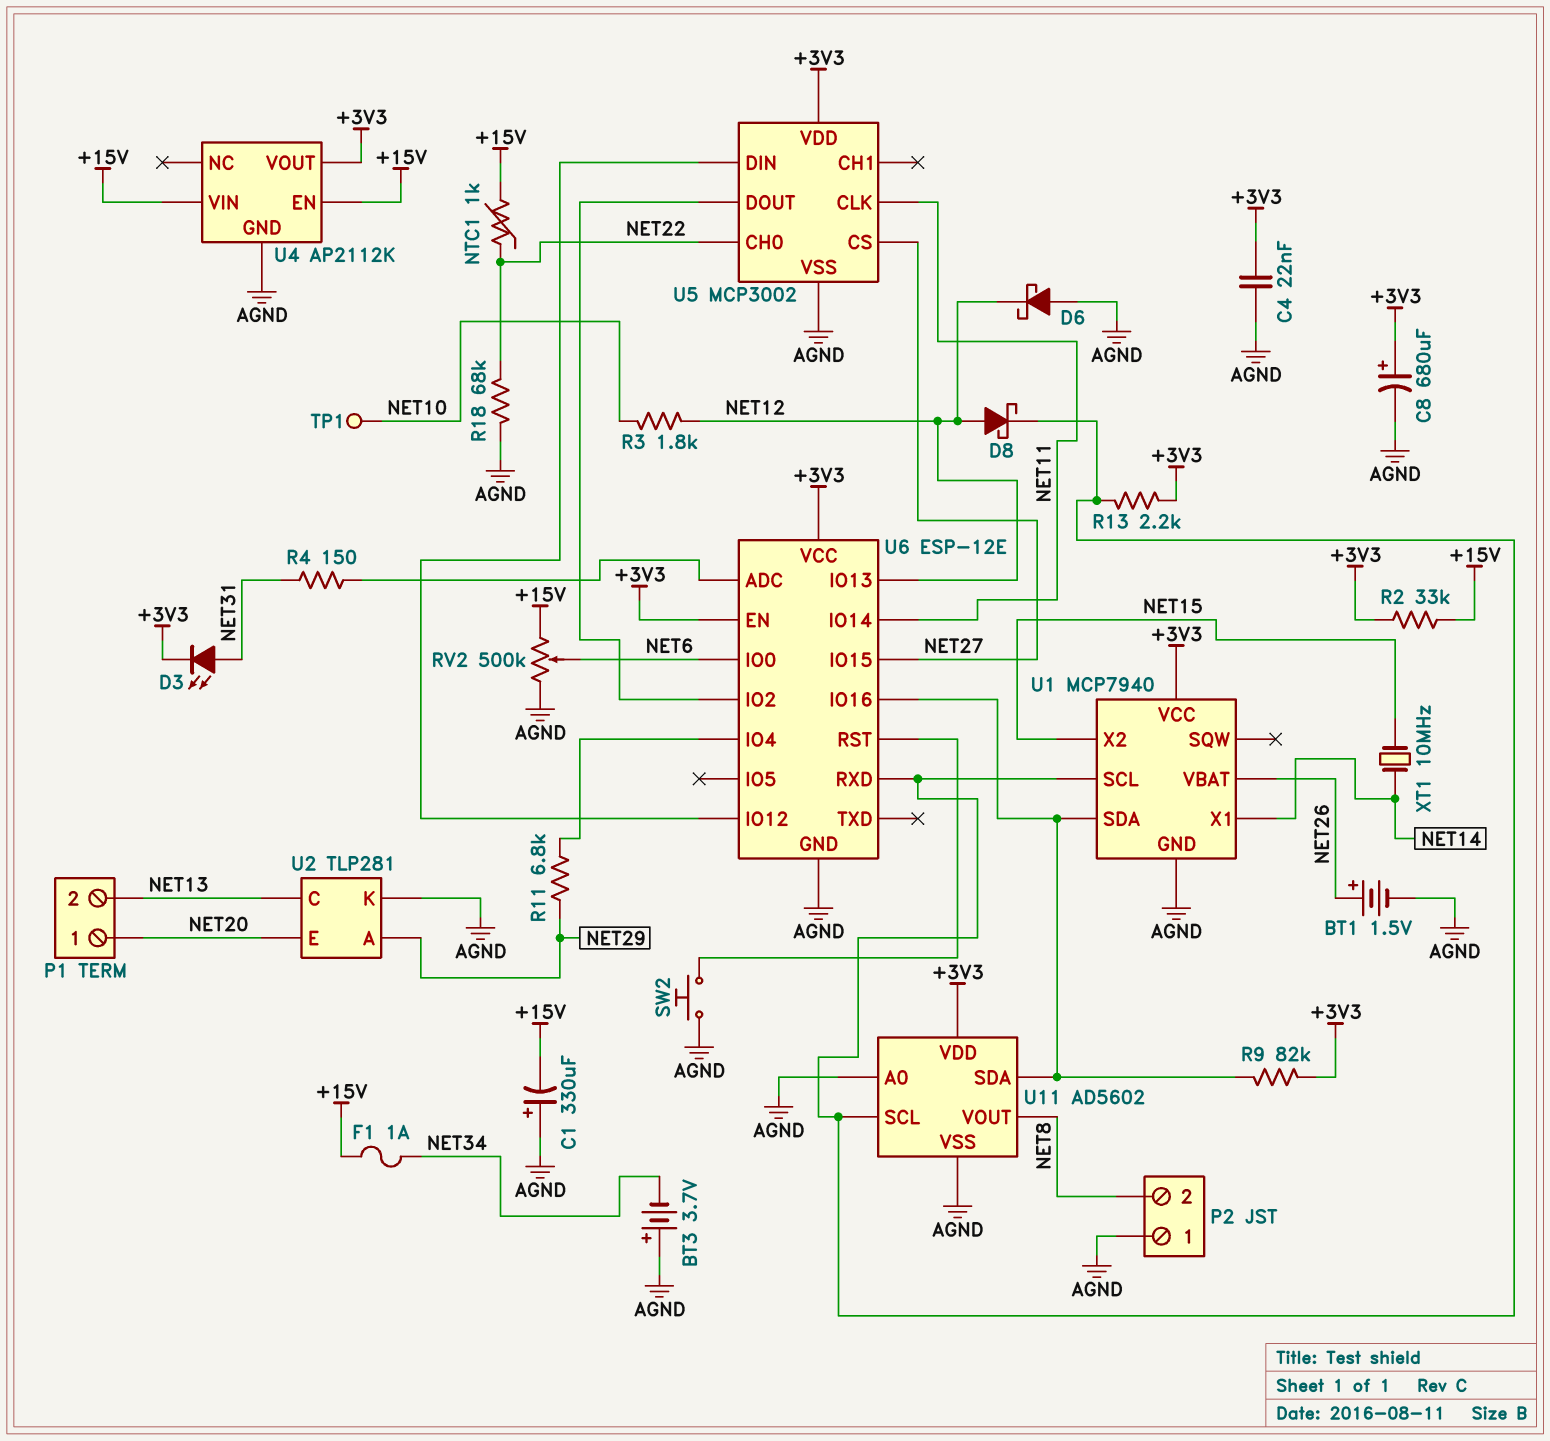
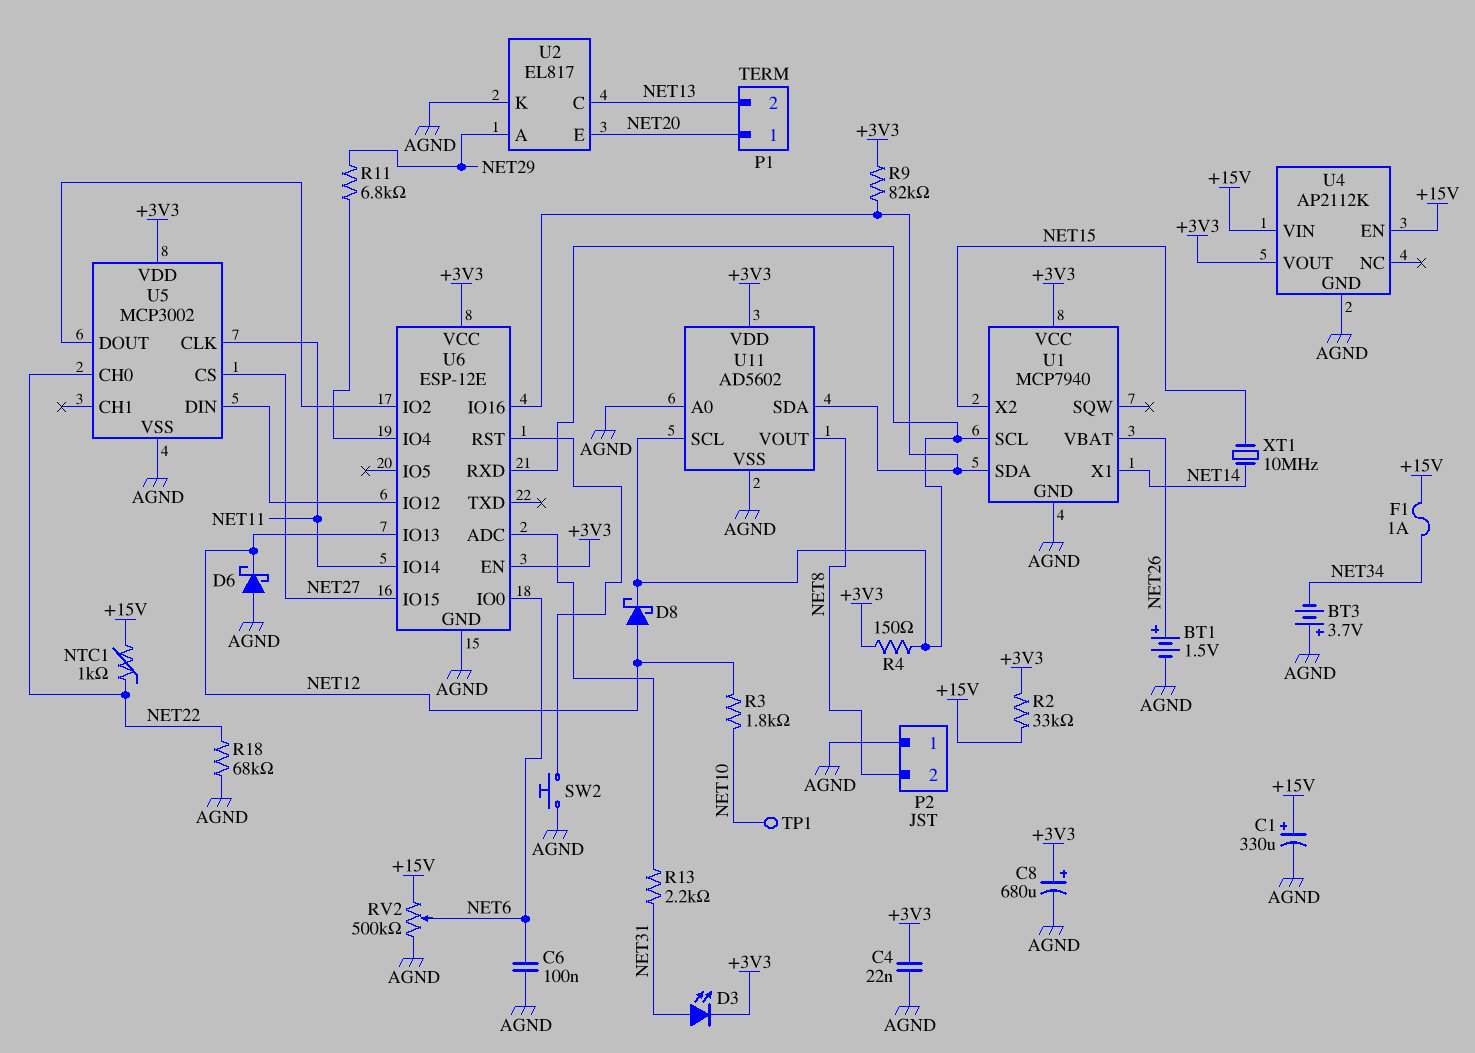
C1: 330uF (plus AGND, minus +15V) -> 330uF (plus +15V, minus AGND)
C6: none -> 100nF (AGND, NET6)
R4: 150 (NET31, U6/ADC) -> 150 (+3V3, U1/SCL)
R13: 2.2k (+3V3, U1/SCL) -> 2.2k (NET31, U6/ADC)
U2: TLP281 -> EL817

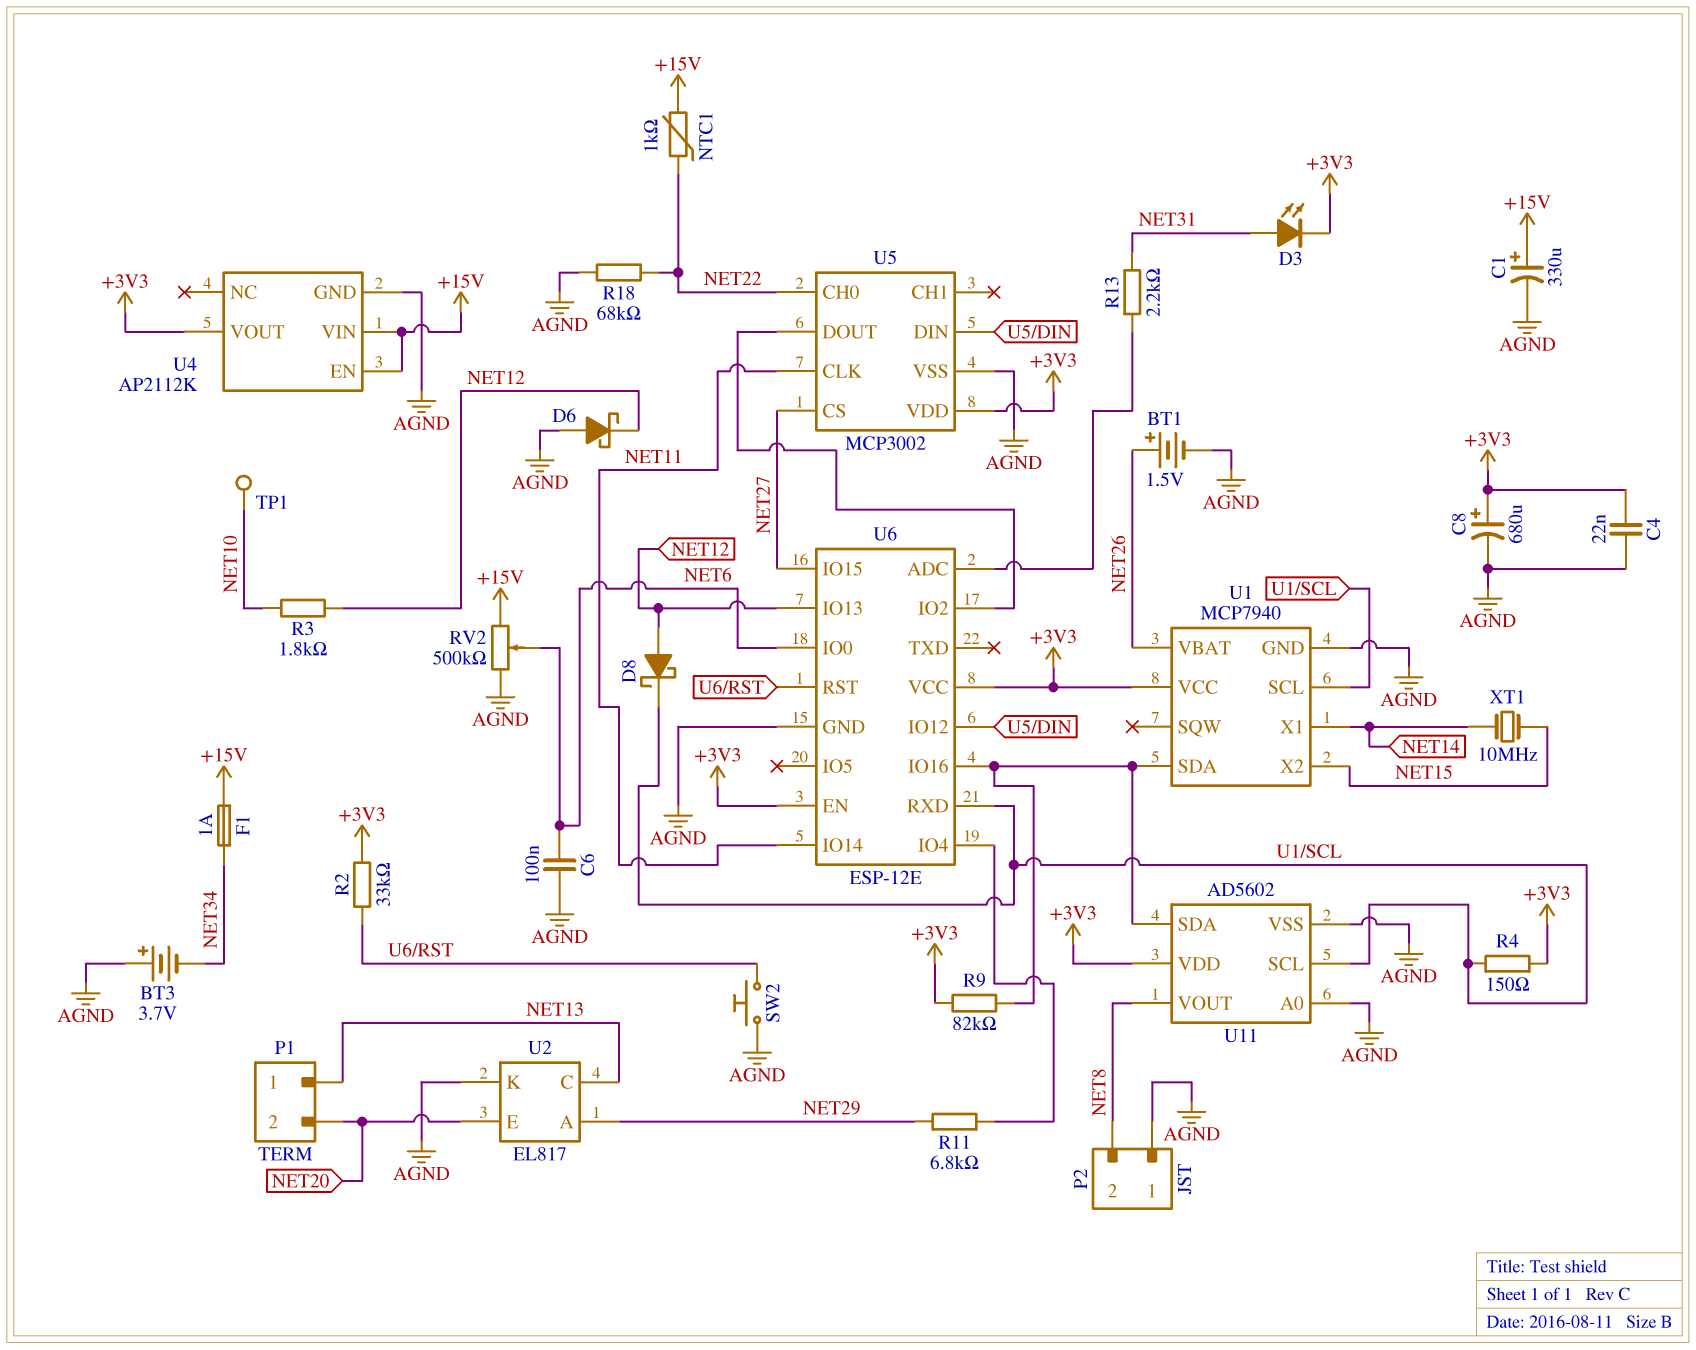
P1 pin 1: NET20 -> NET13
P1 pin 2: NET13 -> NET20
R2: 33k (+3V3, +15V) -> 33k (+3V3, U6/RST)

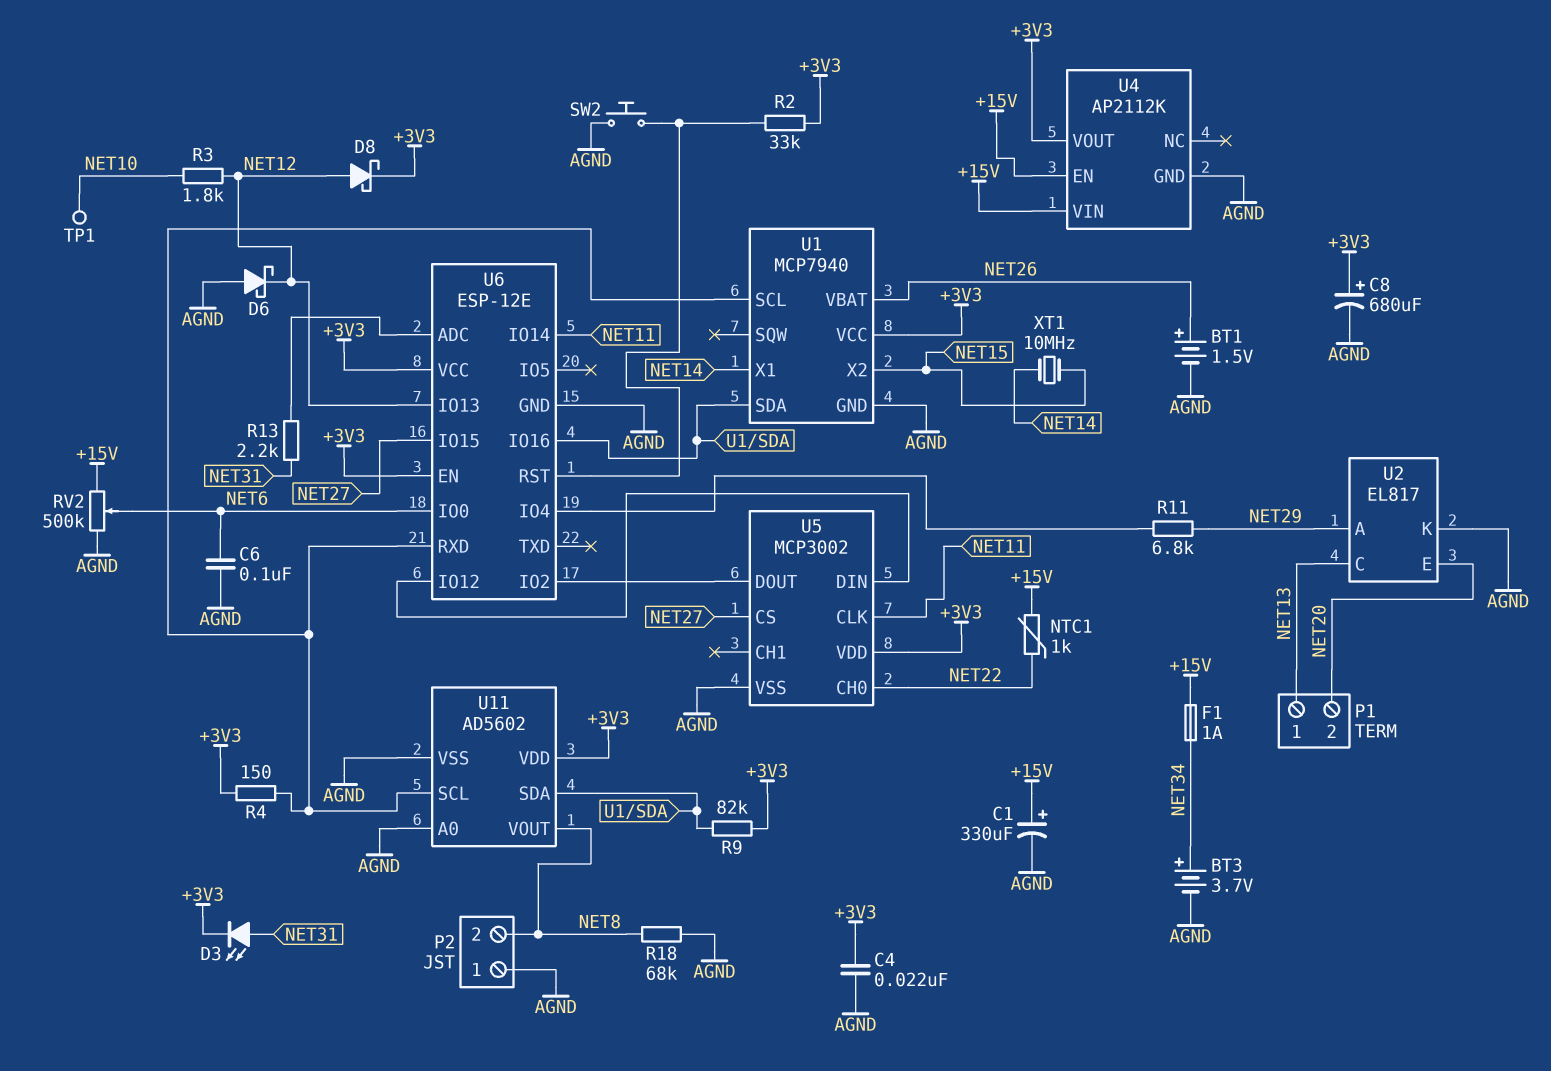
BT3: 3.7V (plus AGND, minus NET34) -> 3.7V (plus NET34, minus AGND)
D8: schottky (A NET12, K U1/SCL) -> schottky (A NET12, K +3V3)
R18: 68k (AGND, NET22) -> 68k (AGND, NET8)

